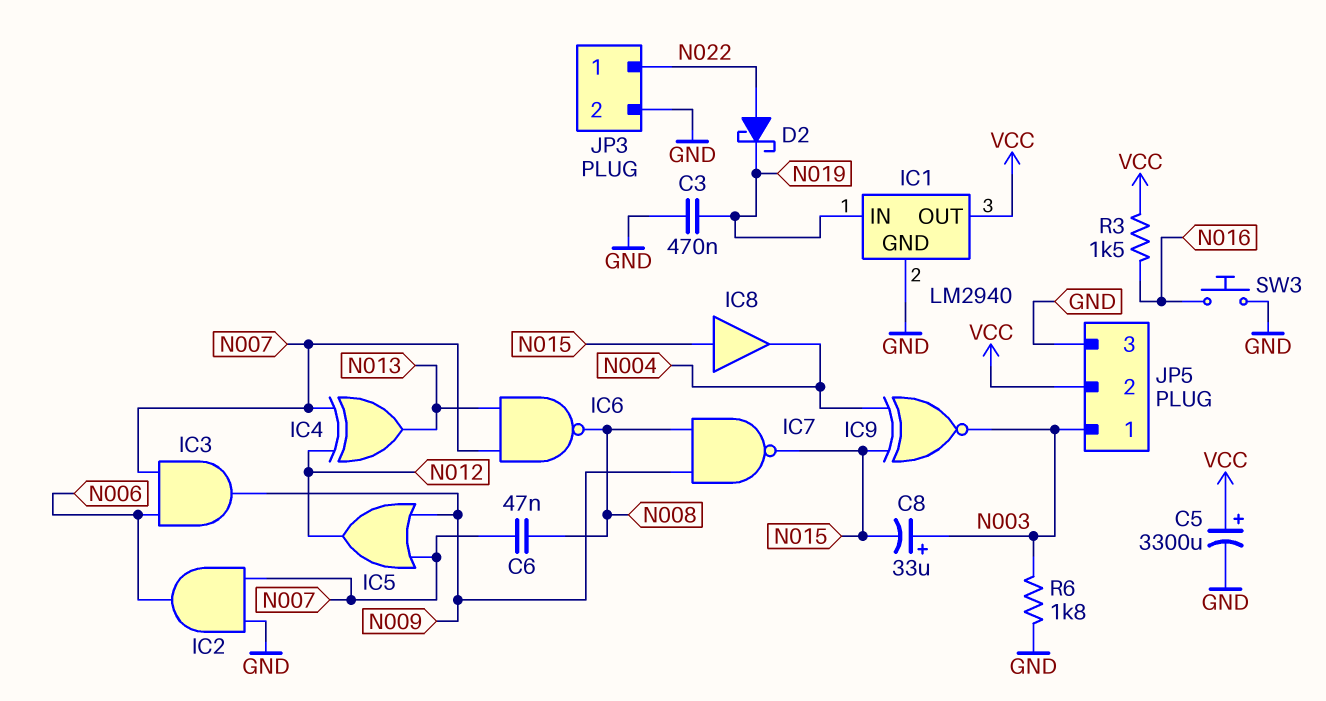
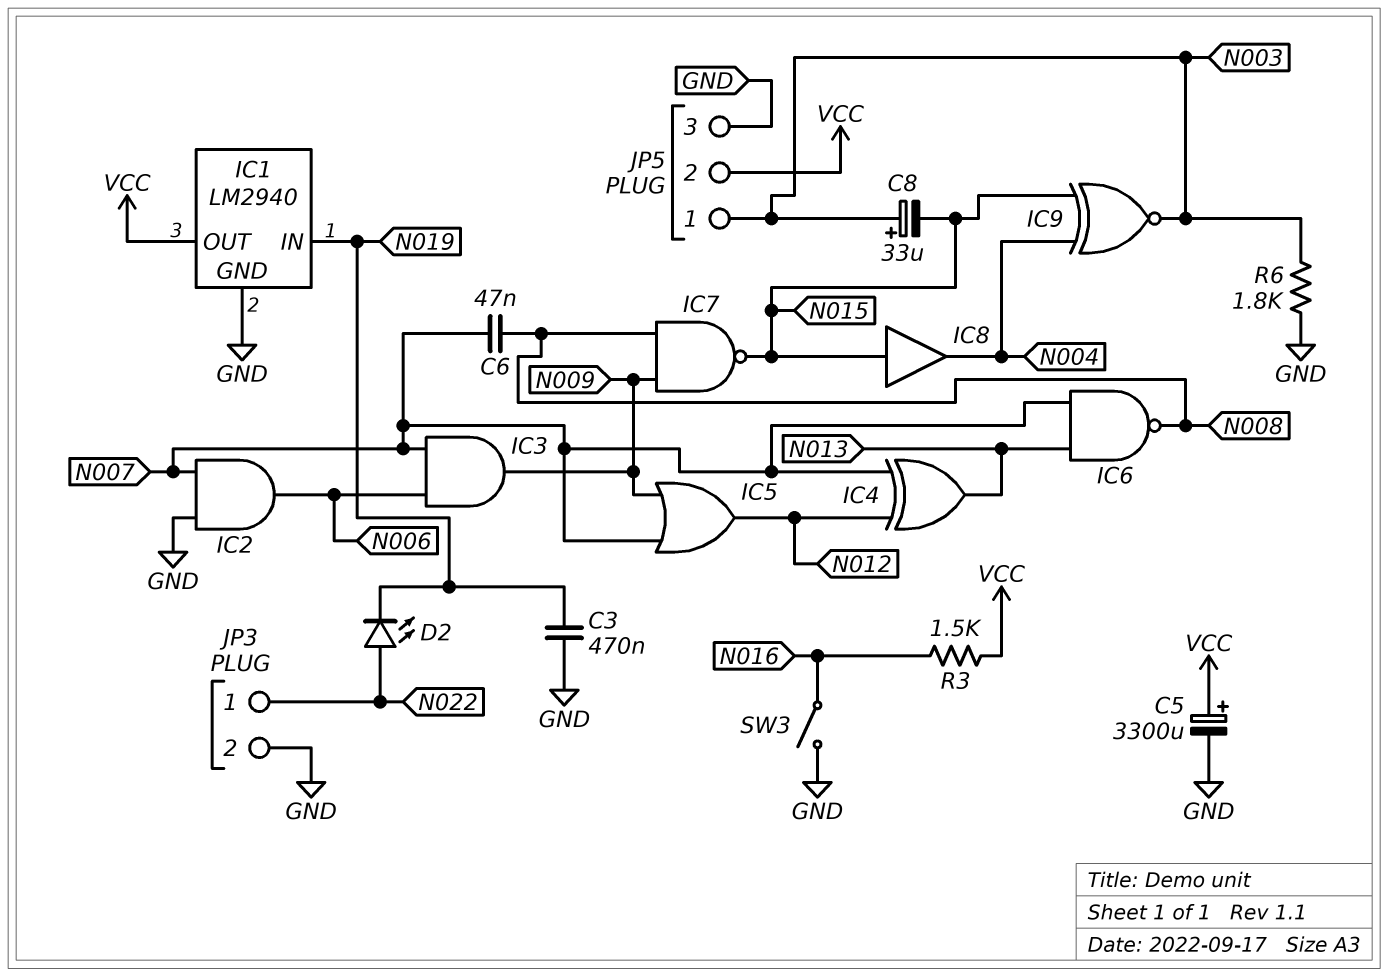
D2: schottky (A N022, K N019) -> LED (A N022, K N019)
SW3: button (GND, N016) -> switch (GND, N016)

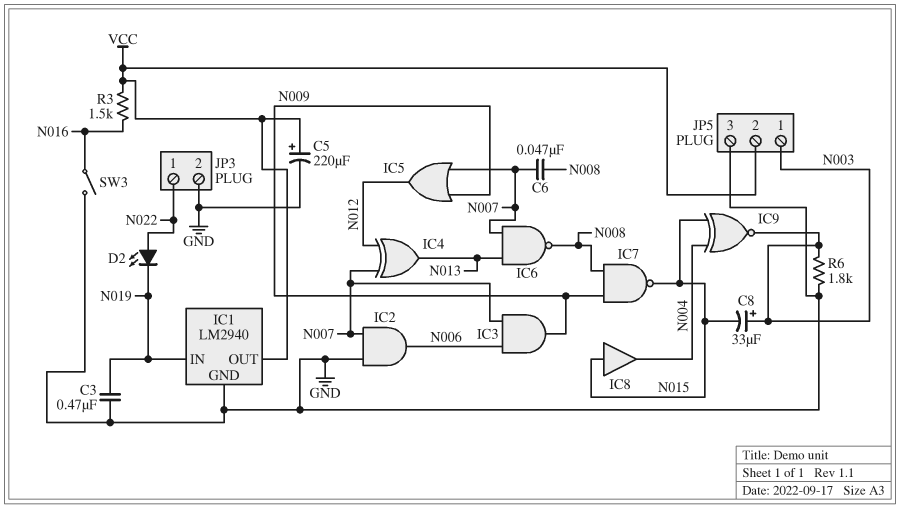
C5: 3300uF (plus VCC, minus GND) -> 220uF (plus VCC, minus GND)

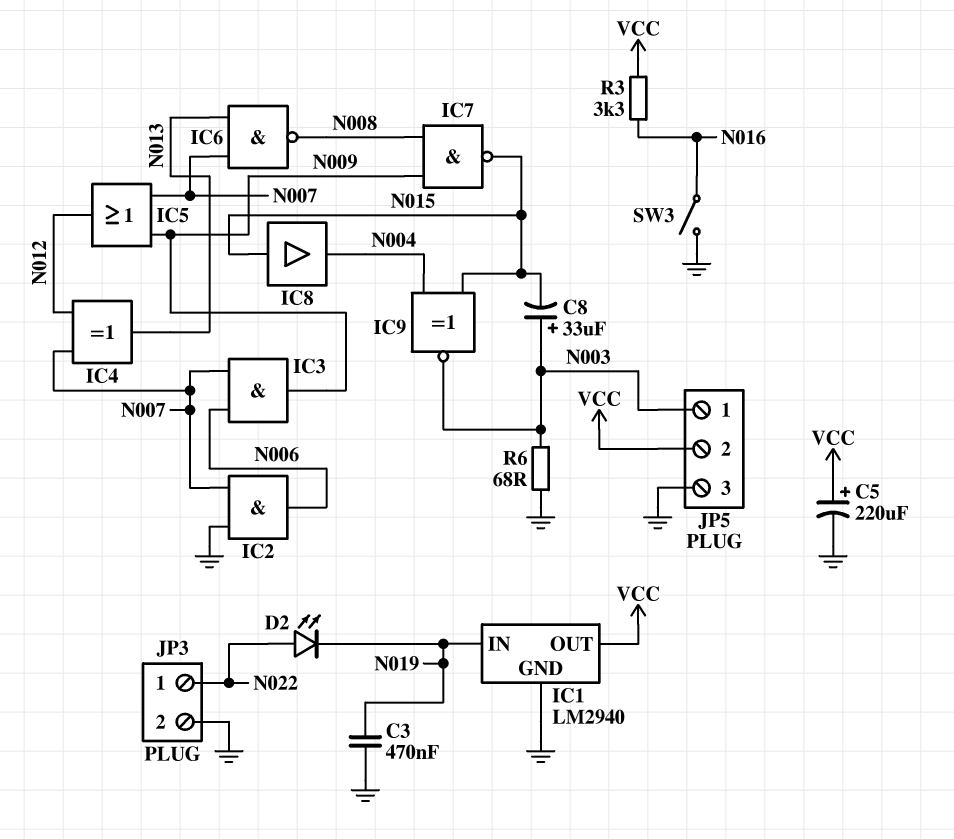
C6: 47nF (N007, N008) -> none
R3: 1.5k (N016, VCC) -> 3.3k (N016, VCC)
R6: 1.8k (GND, N003) -> 68 (GND, N003)

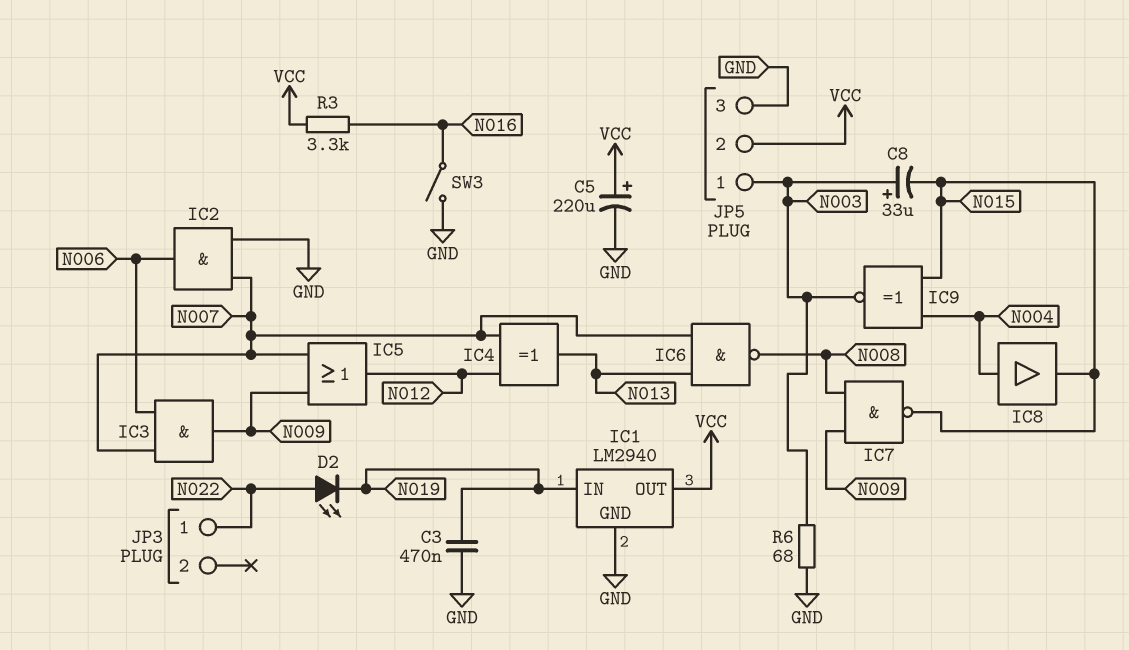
IC8: buffer (in N015, out N004) -> buffer (in N004, out N015)
JP3 pin 2: GND -> none

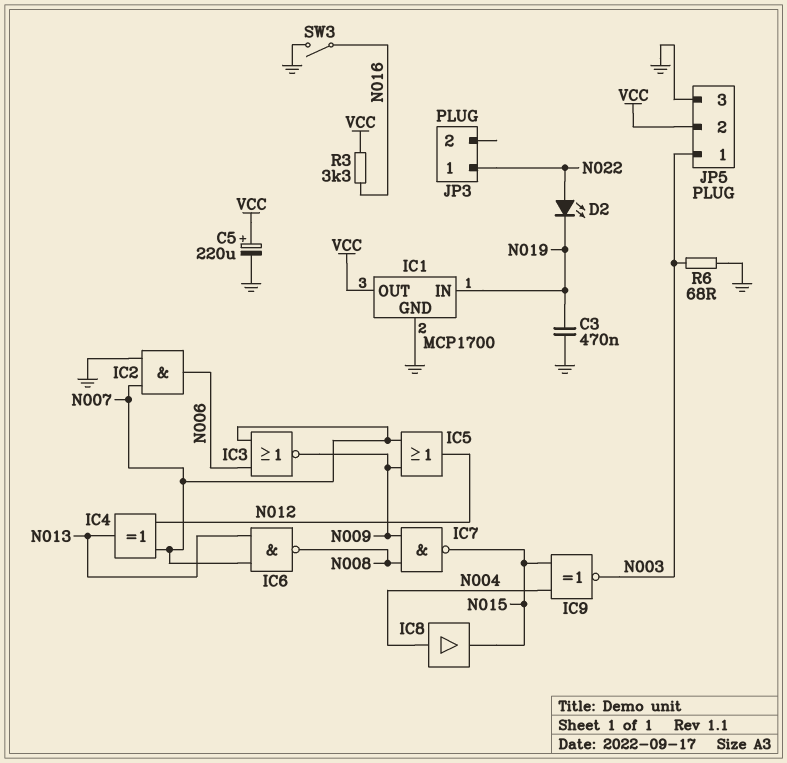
C8: 33uF (plus N003, minus N015) -> none
IC1: LM2940 -> MCP1700
IC3: AND (in N006, in N007, out N009) -> NOR (in N006, in N007, out N009)

